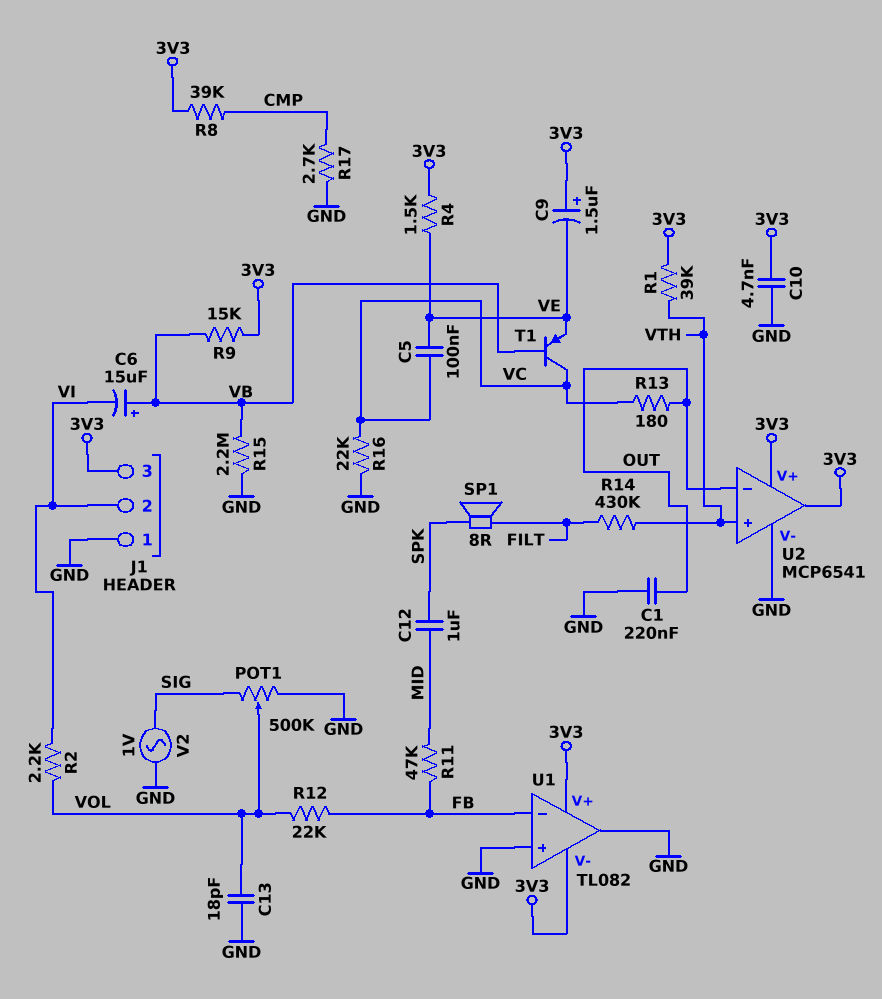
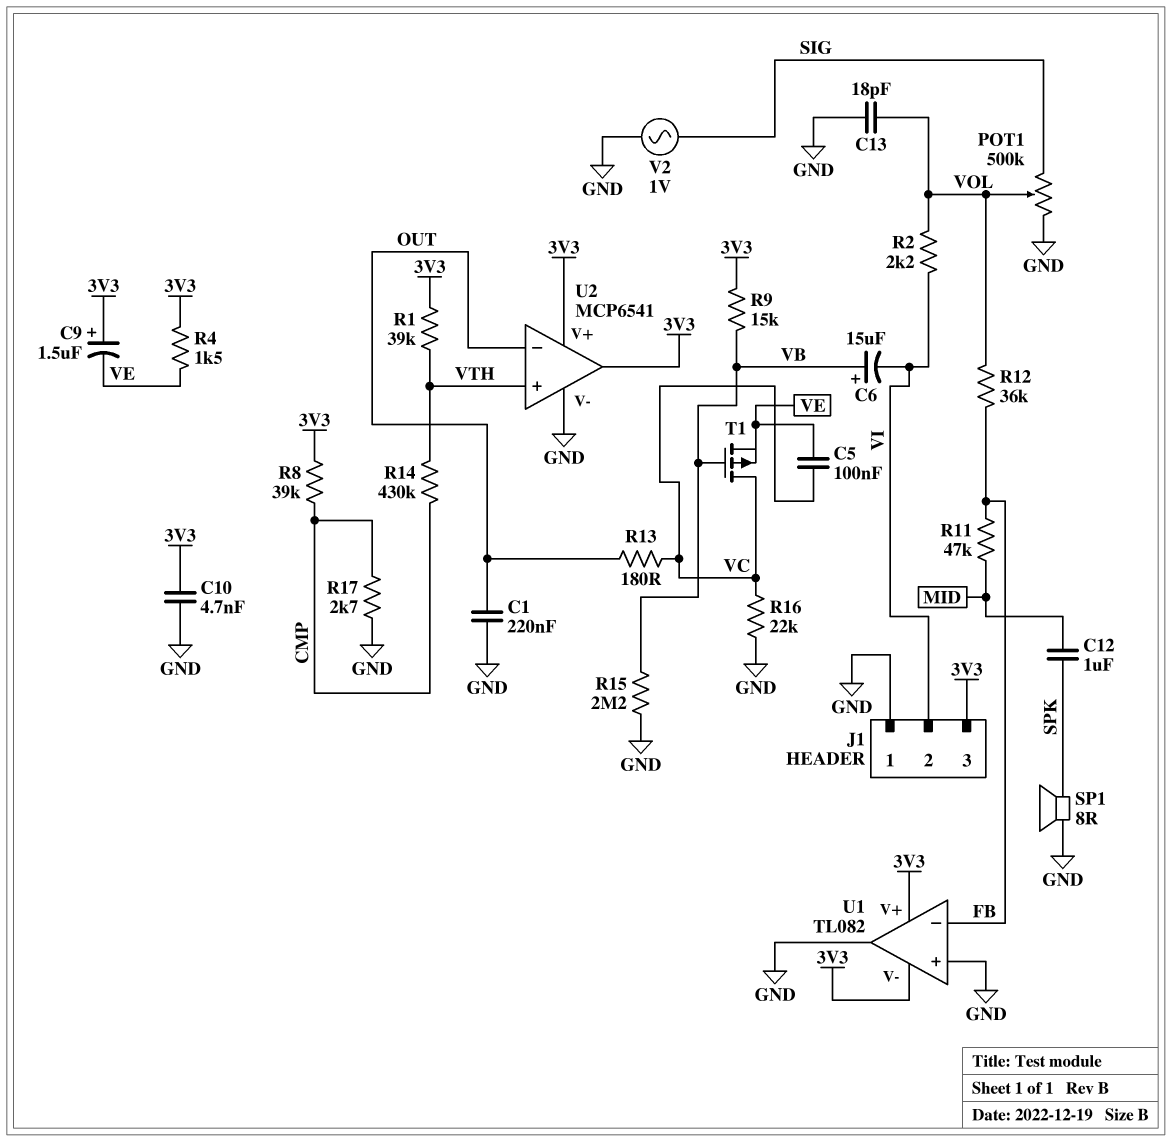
R12: 22k (FB, VOL) -> 36k (FB, VOL)
R14: 430k (FILT, VTH) -> 430k (CMP, VTH)
SP1: speaker 8R (FILT, SPK) -> speaker 8R (GND, SPK)
T1: PNP (B VB, C VC, E VE) -> PMOS (G VB, D VC, S VE)

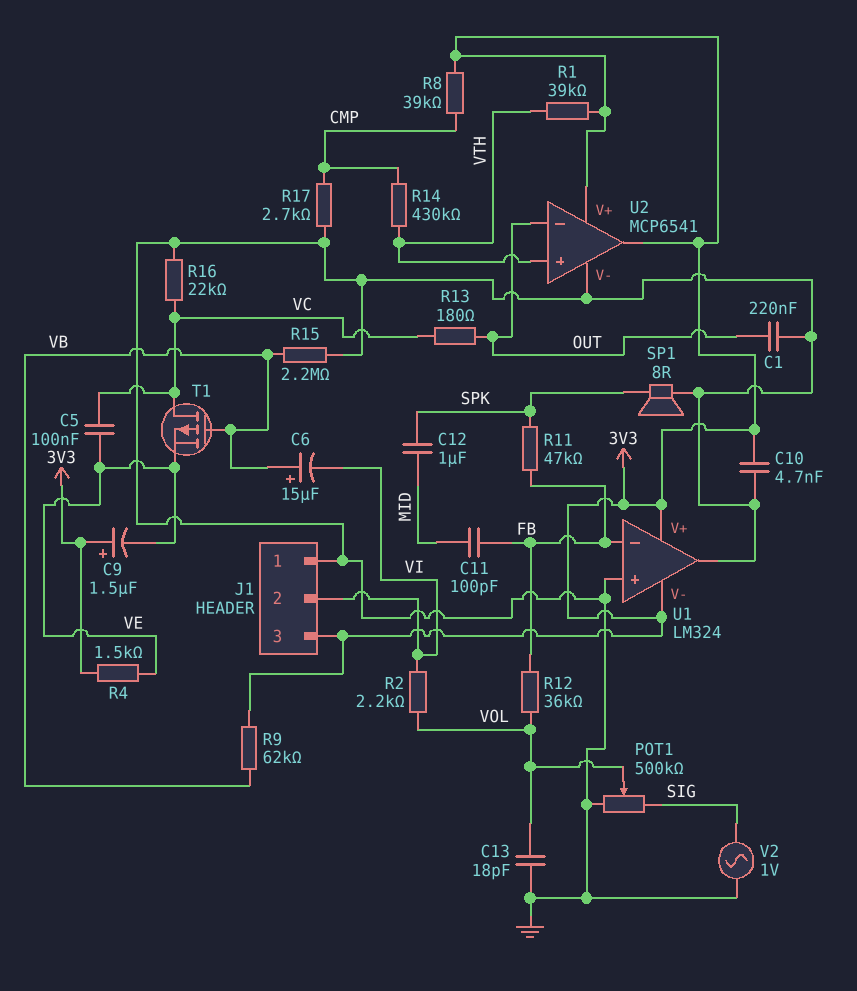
C11: none -> 100pF (FB, MID)
R9: 15k (3V3, VB) -> 62k (3V3, VB)
R11: 47k (FB, MID) -> 47k (FB, SPK)
U1: TL082 -> LM324

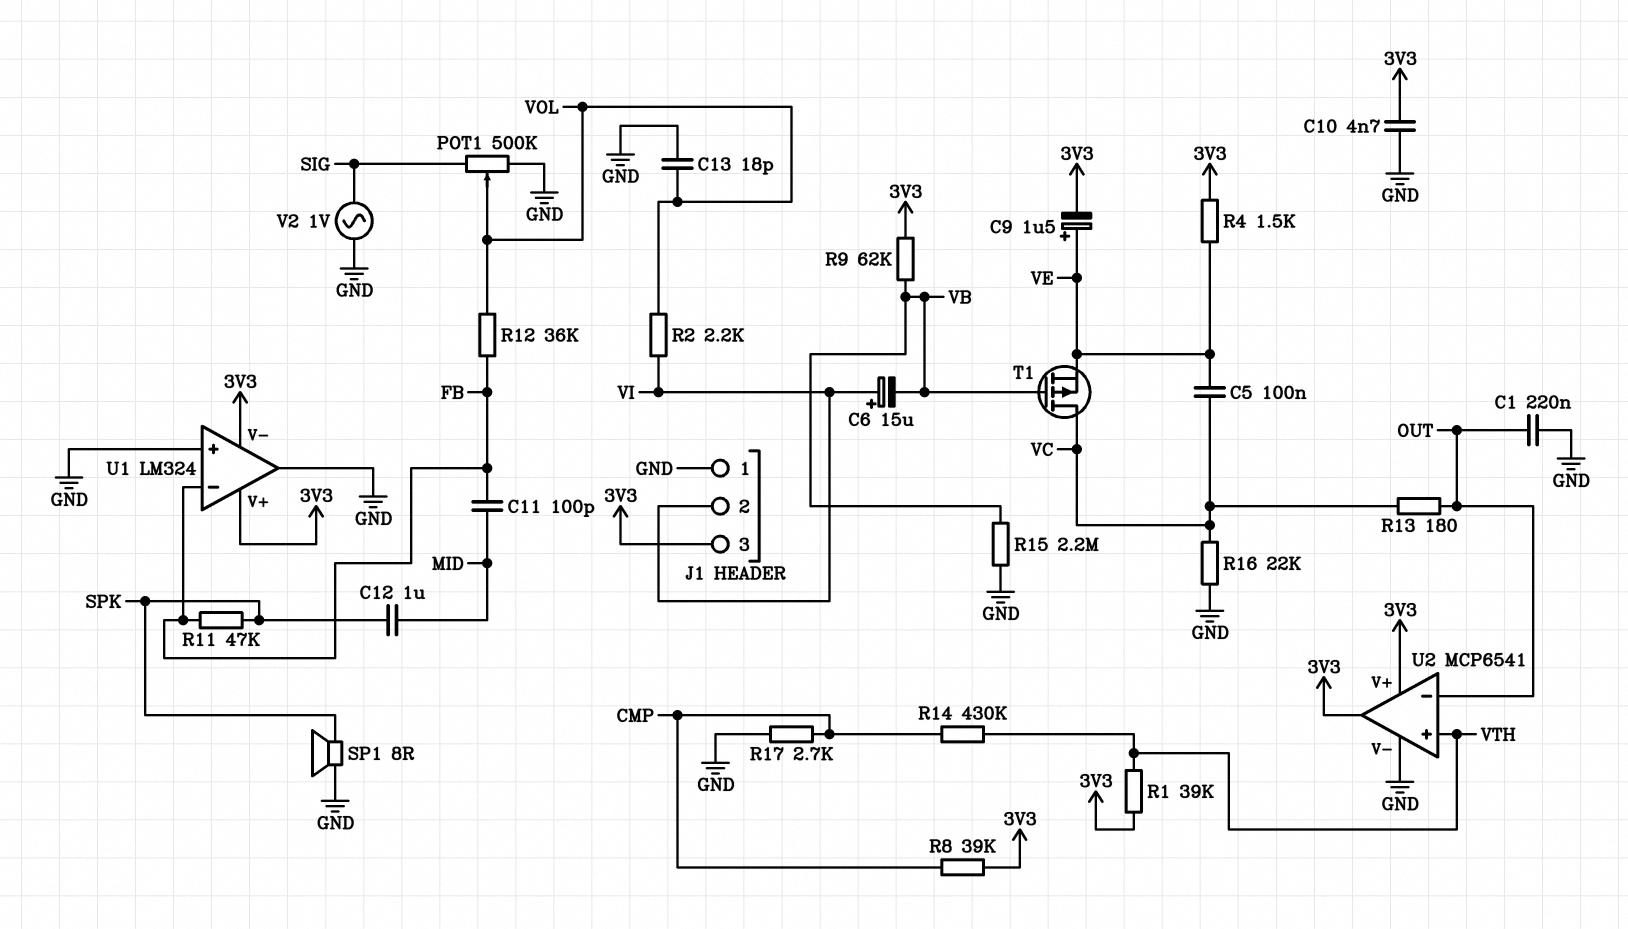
C6: 15uF (plus VB, minus VI) -> 15uF (plus VI, minus VB)
C9: 1.5uF (plus 3V3, minus VE) -> 1.5uF (plus VE, minus 3V3)

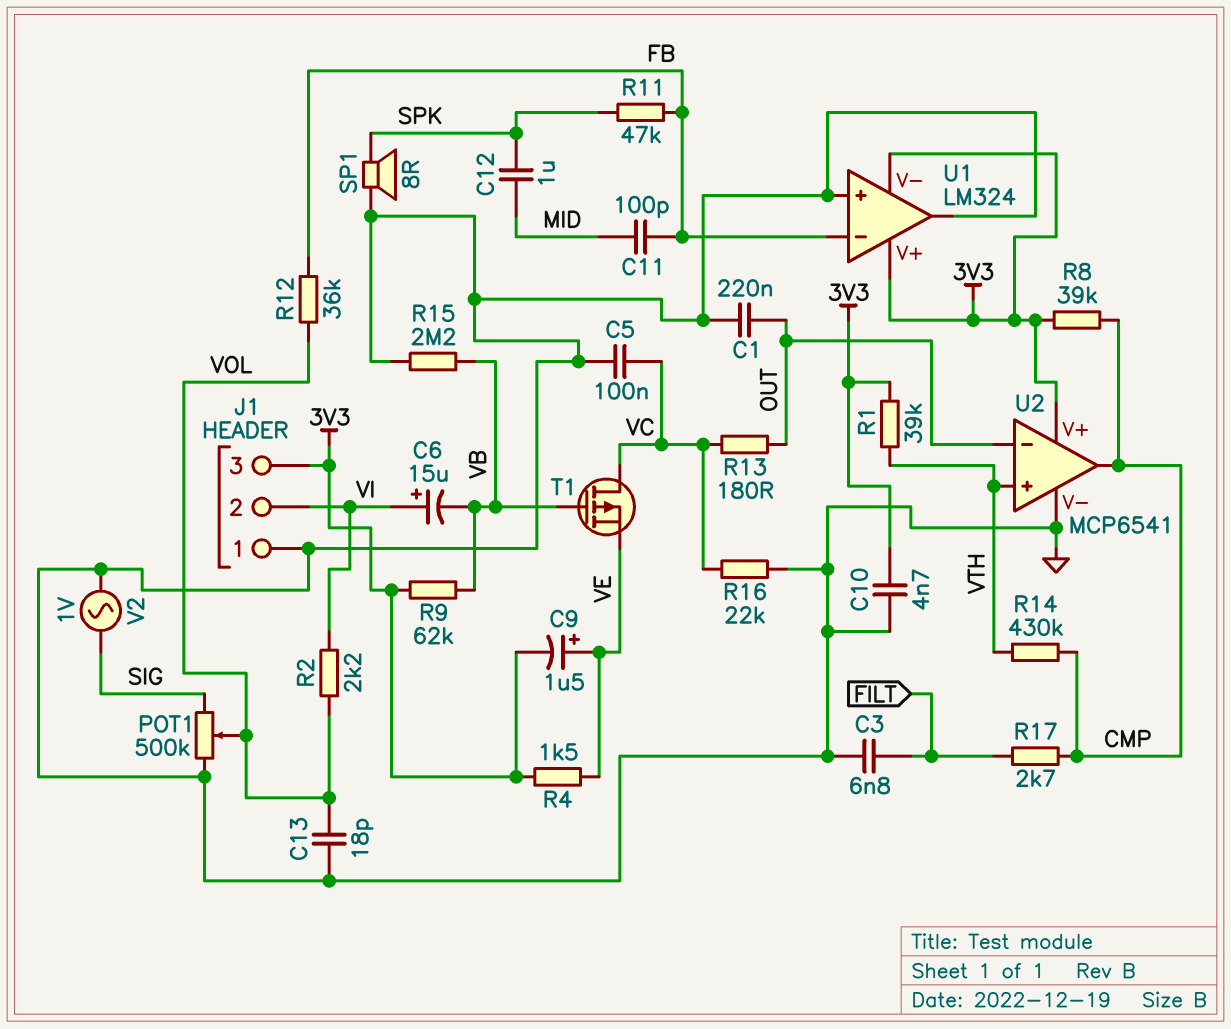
C3: none -> 6.8nF (FILT, GND)
C5: 100nF (VC, VE) -> 100nF (GND, VC)
R17: 2.7k (CMP, GND) -> 2.7k (CMP, FILT)
U2 pin out: 3V3 -> CMP

